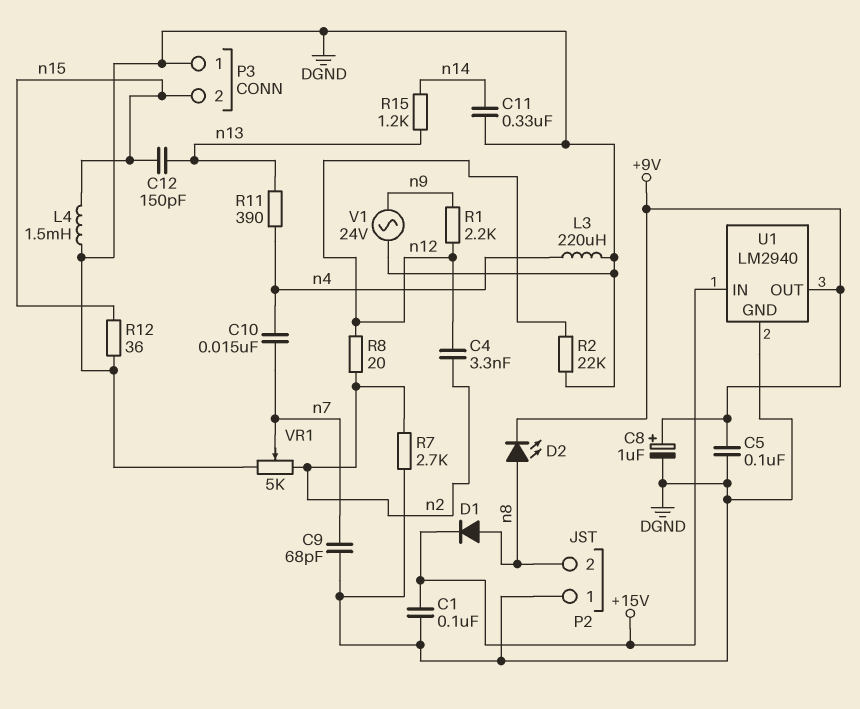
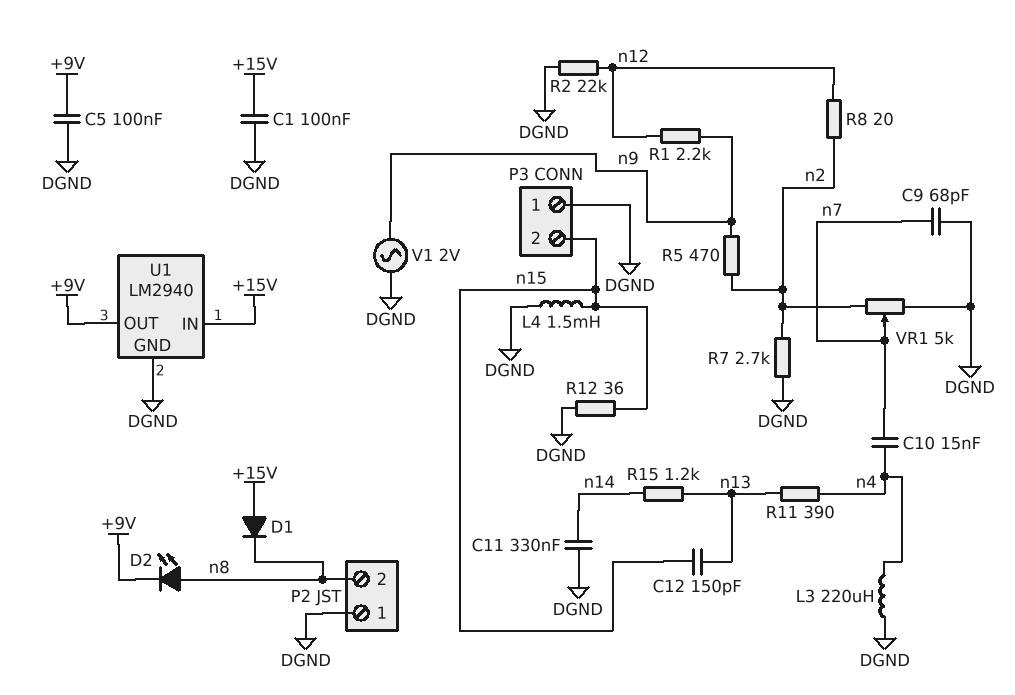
C4: 3.3nF (n2, n12) -> none
C8: 1uF (plus +9V, minus DGND) -> none
D1: diode (A n8, K +15V) -> diode (A +15V, K n8)
R5: none -> 470 (n2, n9)
V1: AC 24V (DGND, n9) -> AC 2V (DGND, n9)

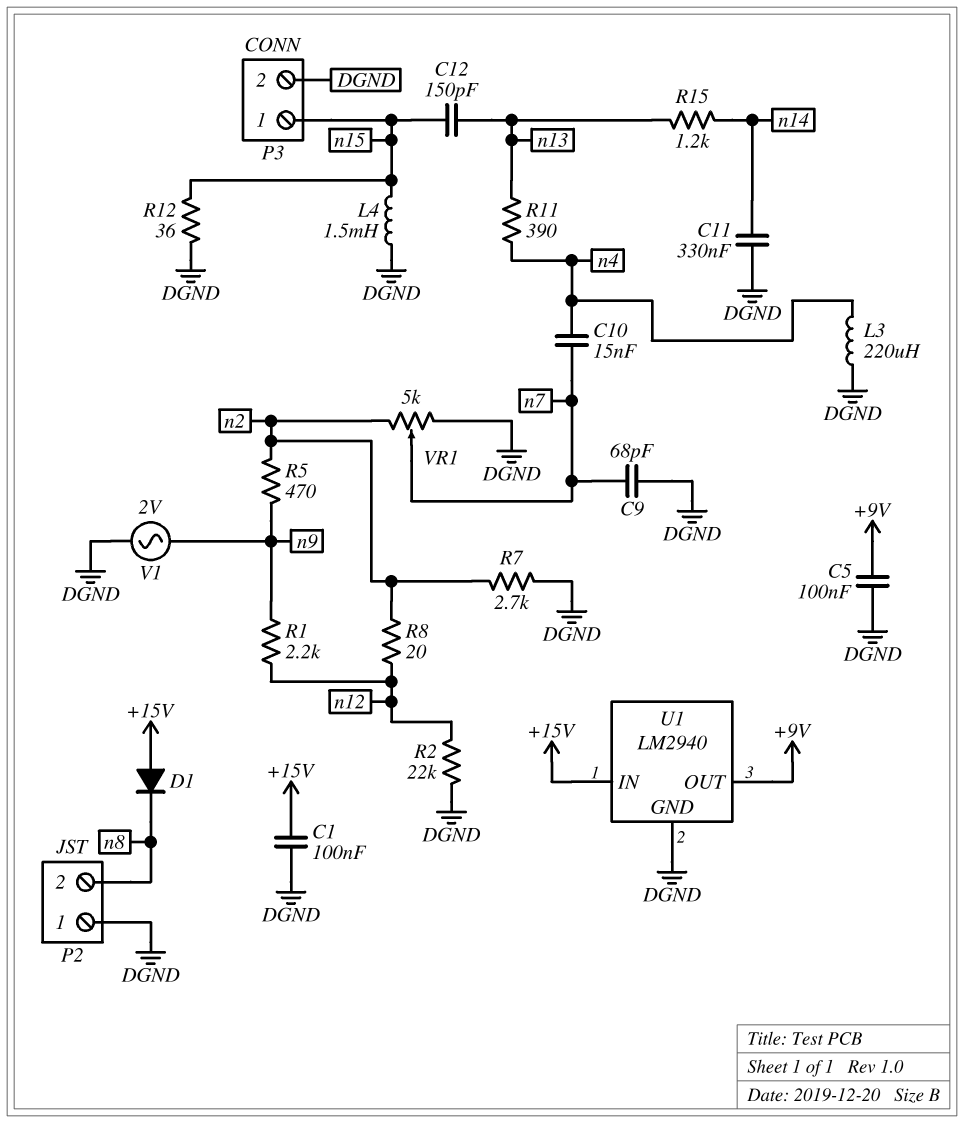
D2: LED (A n8, K +9V) -> none
P3 pin 1: DGND -> n15
P3 pin 2: n15 -> DGND

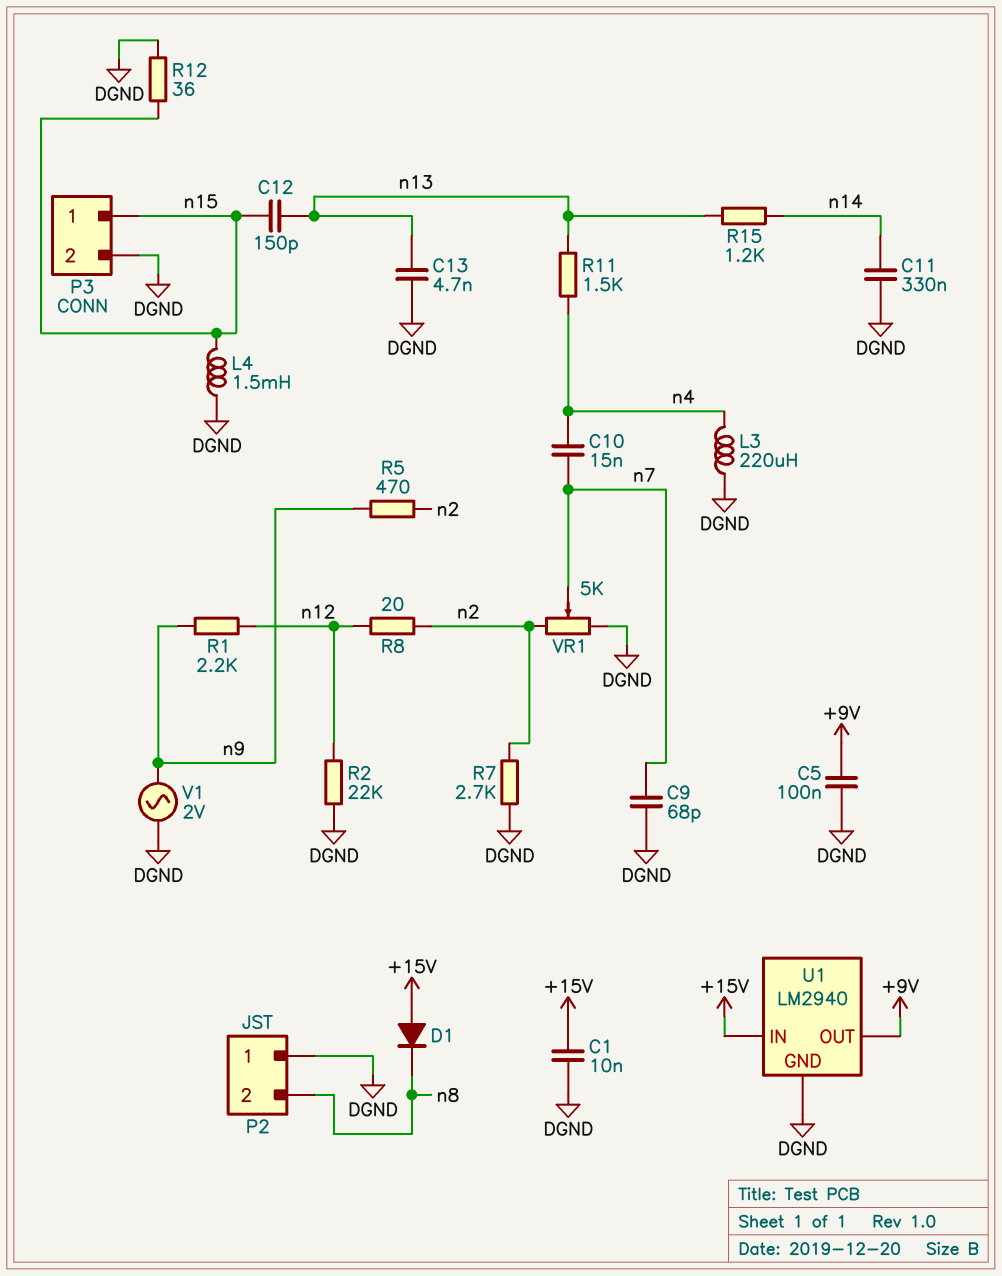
C1: 100nF (+15V, DGND) -> 10nF (+15V, DGND)
C13: none -> 4.7nF (DGND, n13)
R11: 390 (n4, n13) -> 1.5k (n4, n13)

